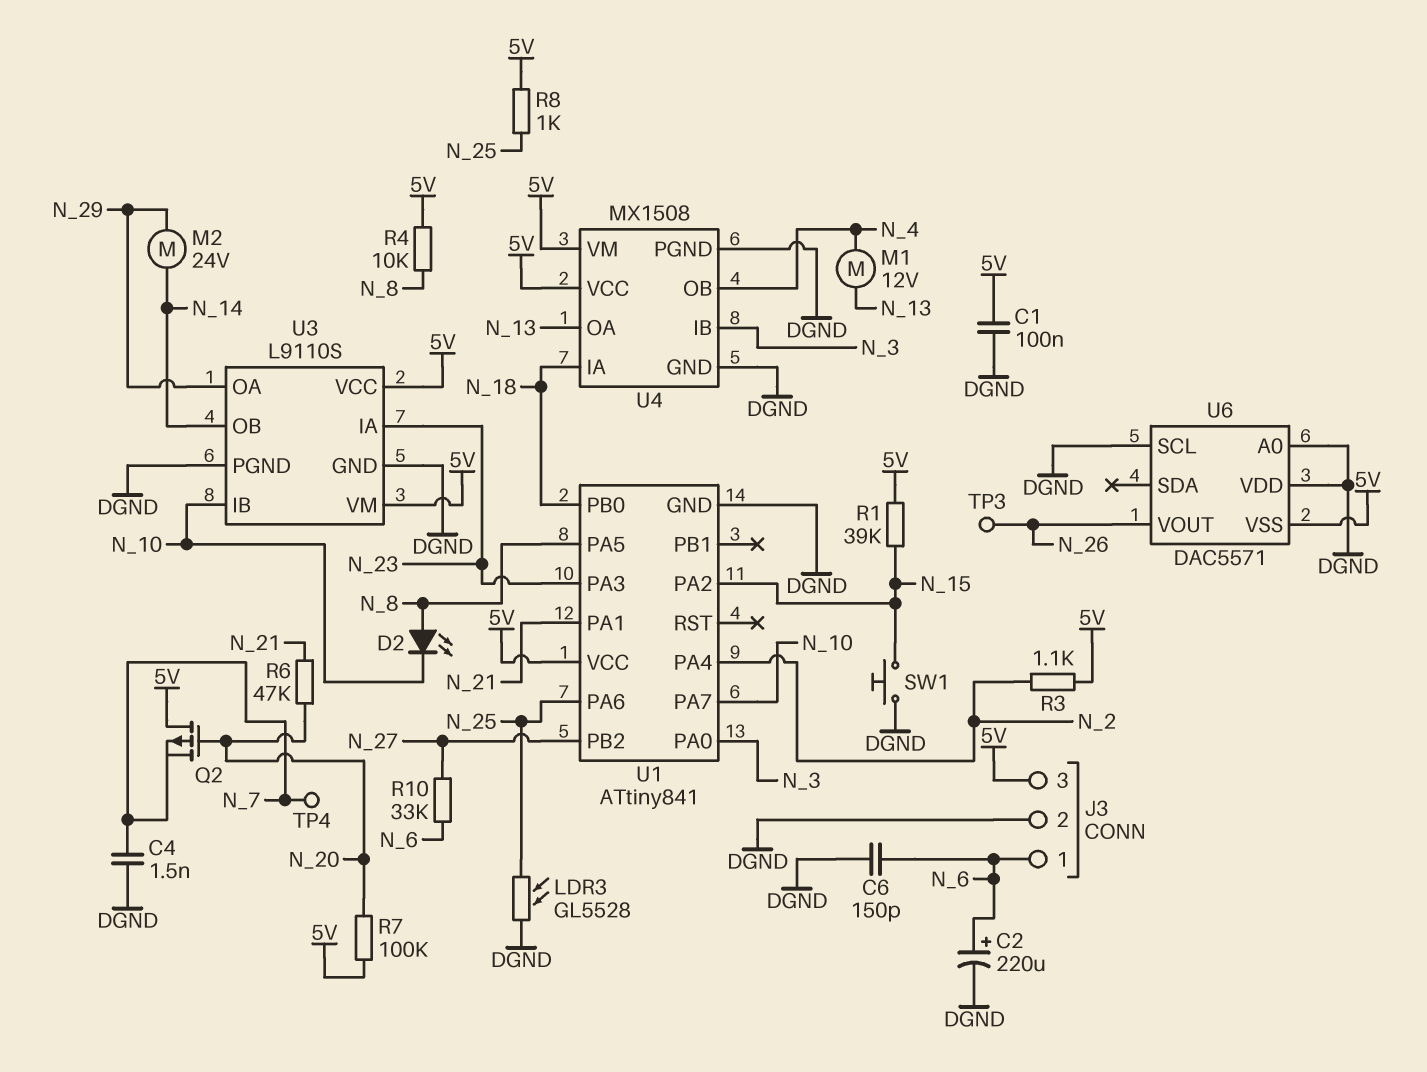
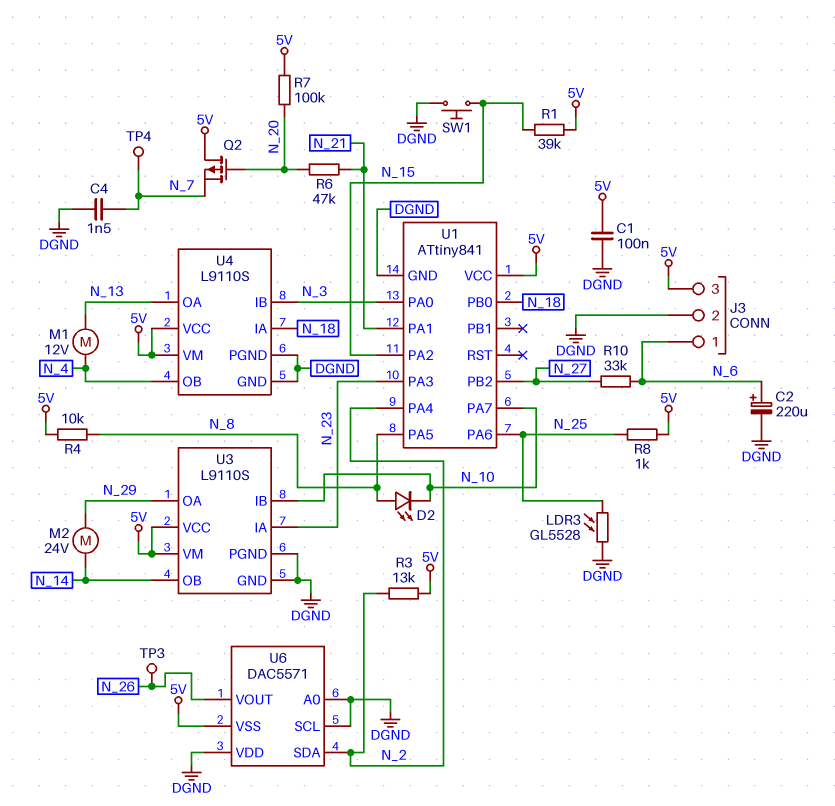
C6: 150pF (DGND, N_6) -> none
R3: 1.1k (5V, N_2) -> 13k (5V, N_2)
U4: MX1508 -> L9110S
U6 pin SDA: none -> N_2

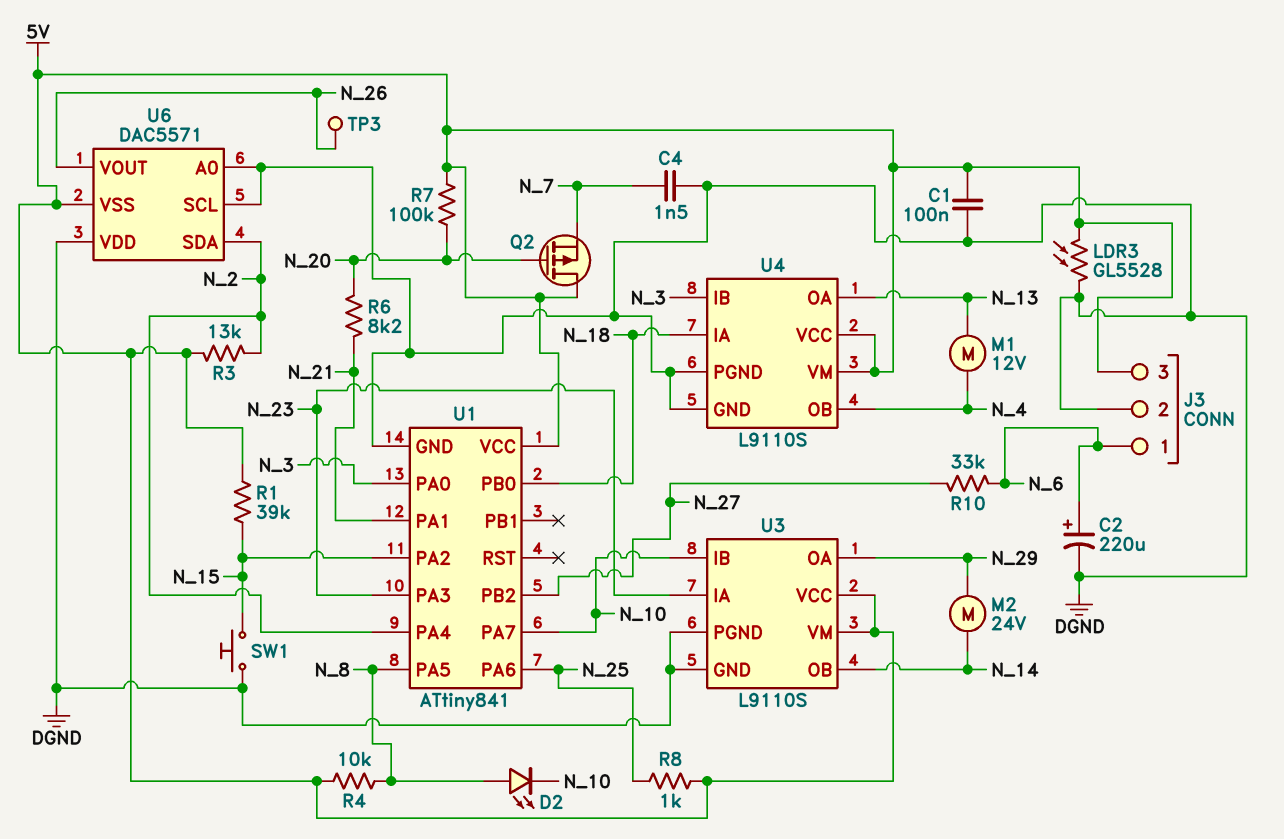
LDR3: GL5528 (DGND, N_25) -> GL5528 (5V, DGND)
R6: 47k (N_20, N_21) -> 8.2k (N_20, N_21)
TP4: test point (N_7) -> none

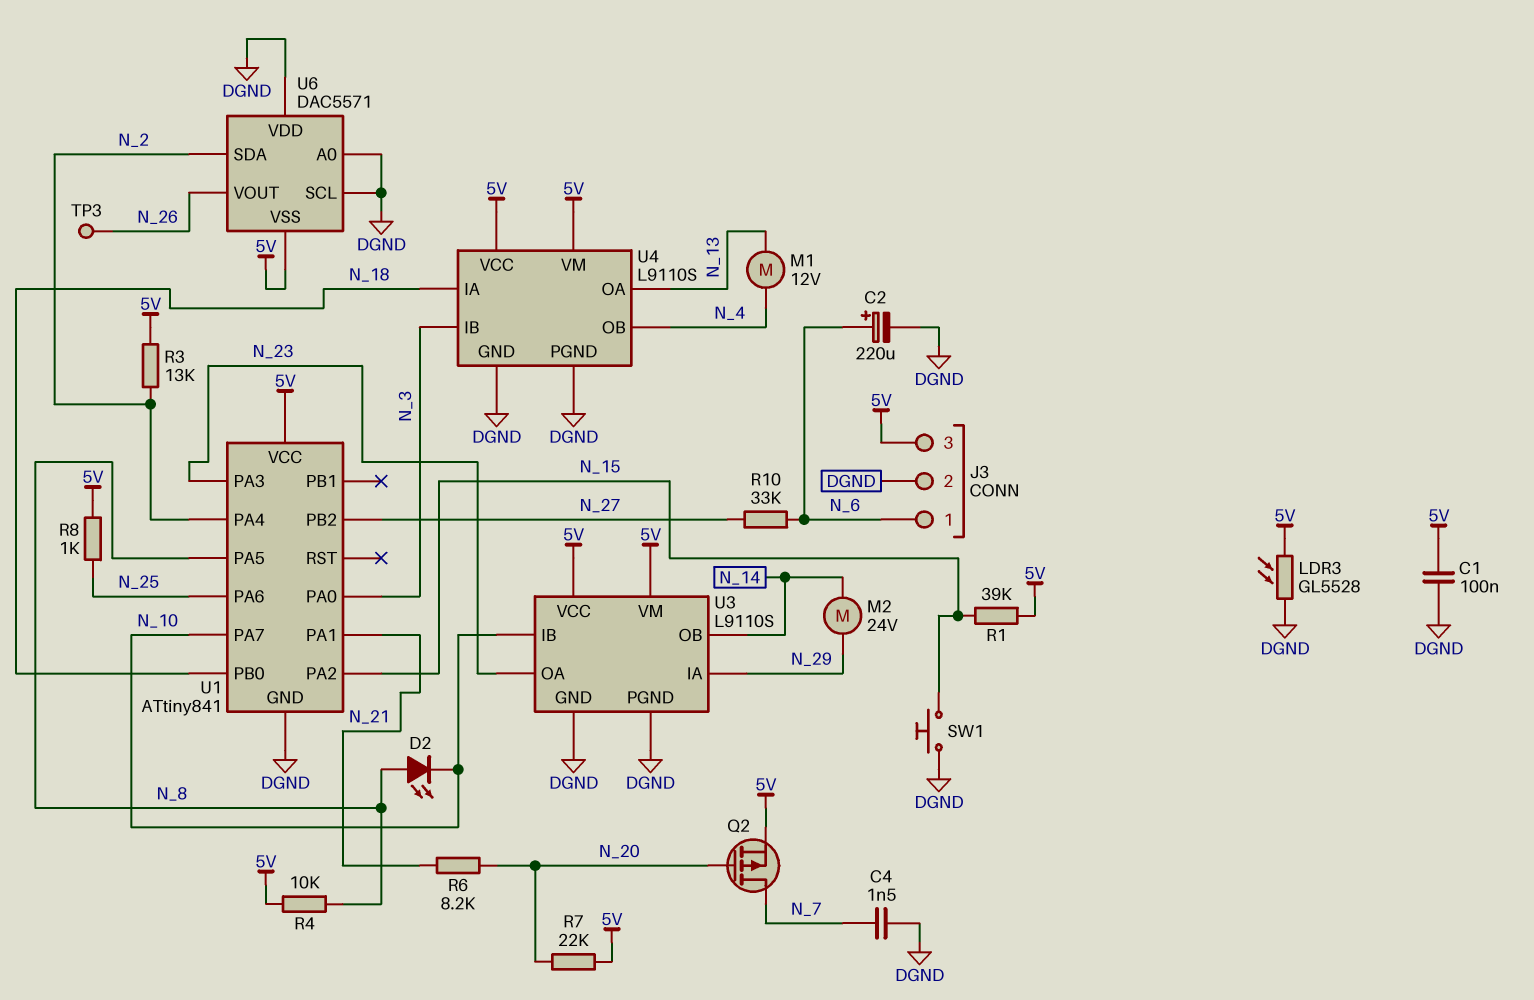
Q2: PMOS (G N_20, D 5V, S N_7) -> PMOS (G N_20, D N_7, S 5V)
R7: 100k (5V, N_20) -> 22k (5V, N_20)
U3 pin IA: N_23 -> N_29
U3 pin OA: N_29 -> N_23

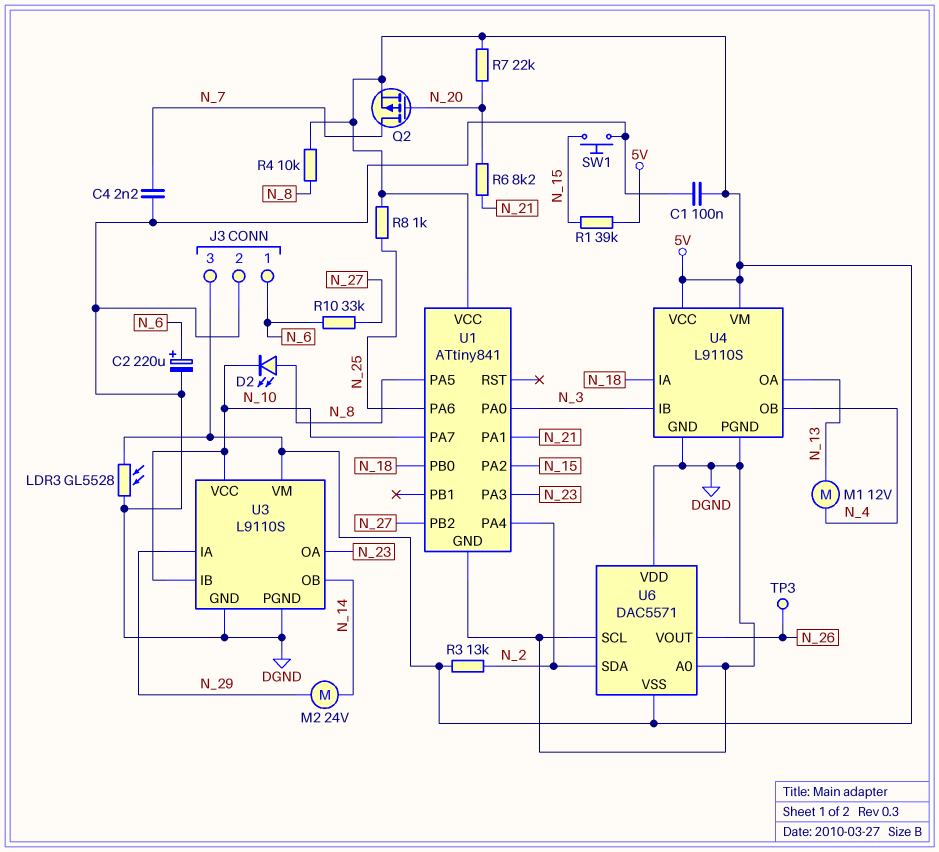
C4: 1.5nF (DGND, N_7) -> 2.2nF (DGND, N_7)
U3 pin VCC: 5V -> N_10

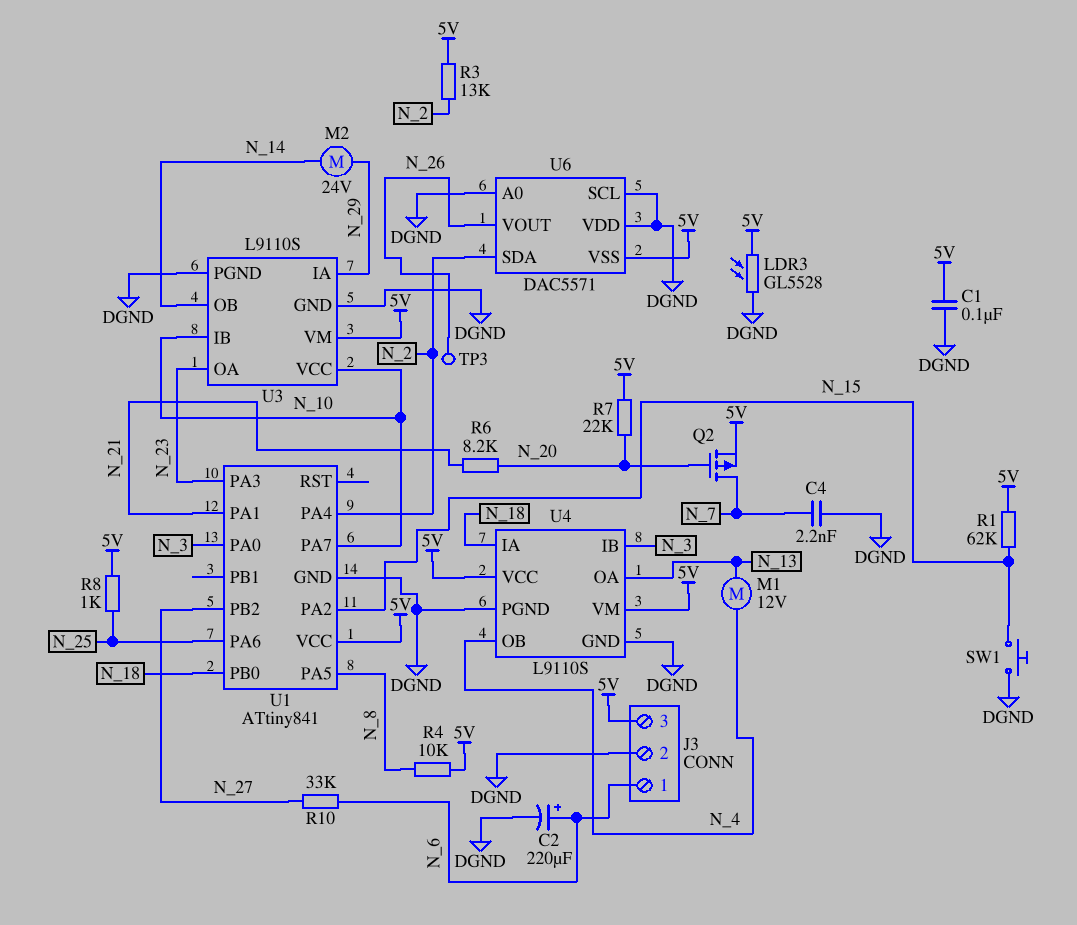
D2: LED (A N_8, K N_10) -> none
R1: 39k (5V, N_15) -> 62k (5V, N_15)

